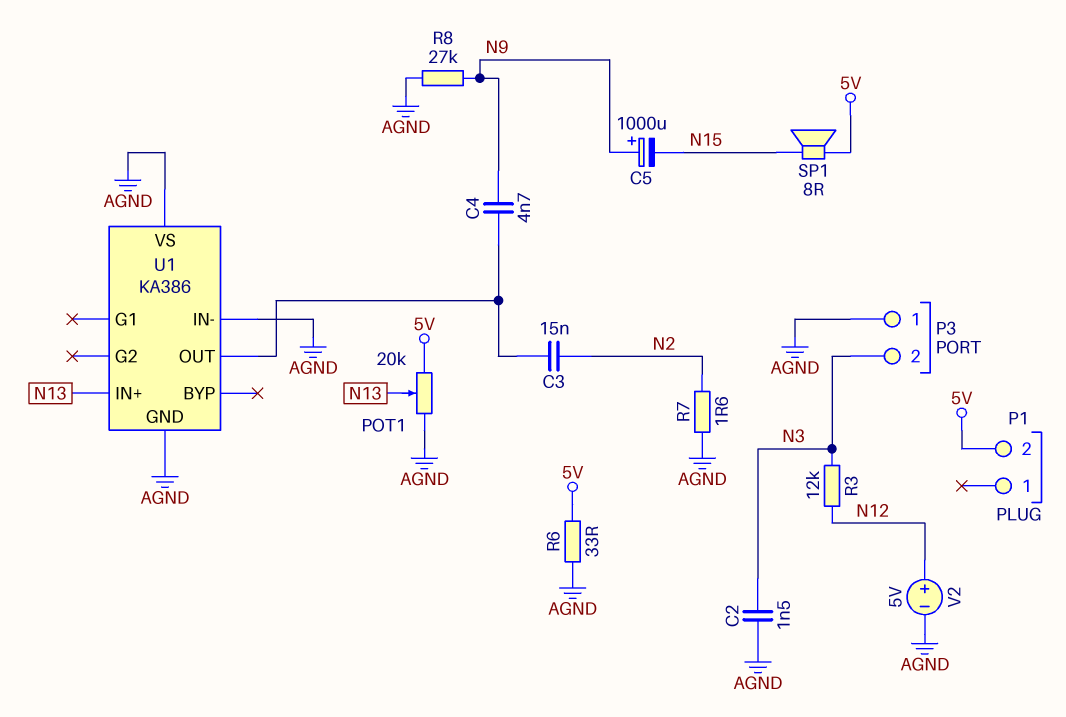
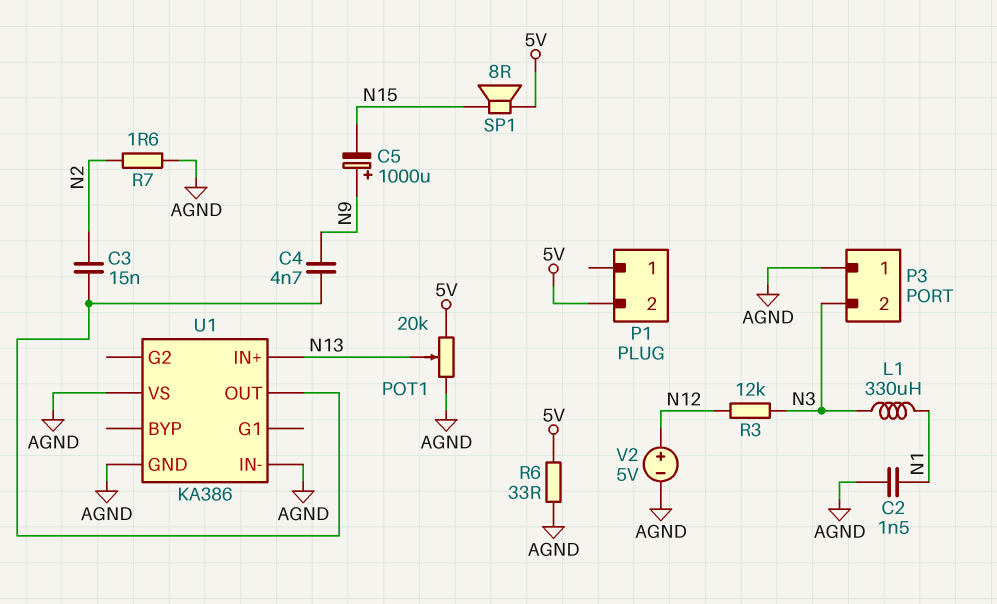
C2: 1.5nF (AGND, N3) -> 1.5nF (AGND, N1)
L1: none -> 330uH (N1, N3)
R8: 27k (AGND, N9) -> none

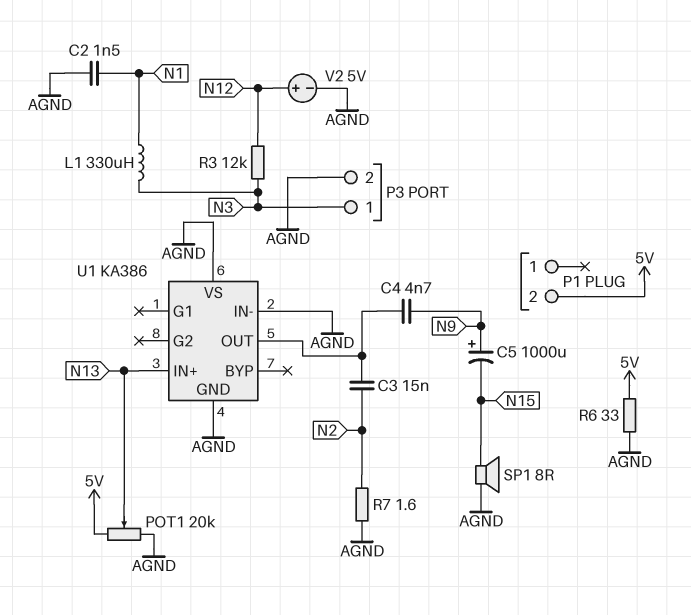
P3 pin 1: AGND -> N3
P3 pin 2: N3 -> AGND
SP1: speaker 8R (5V, N15) -> speaker 8R (AGND, N15)

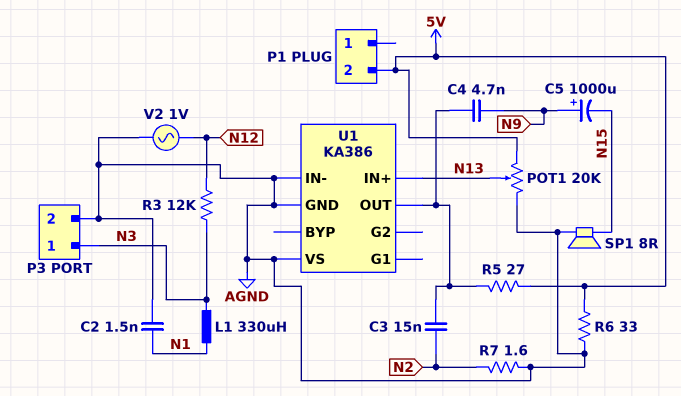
R5: none -> 27 (5V, U1/OUT)
V2: 5V (plus N12, minus AGND) -> AC 1V (AGND, N12)

